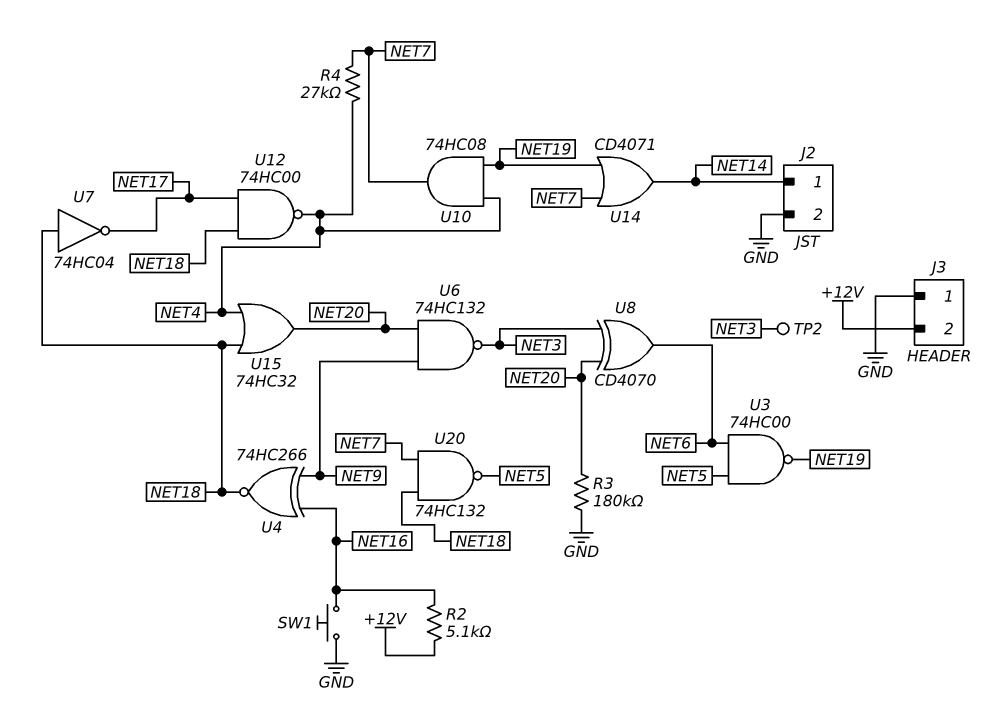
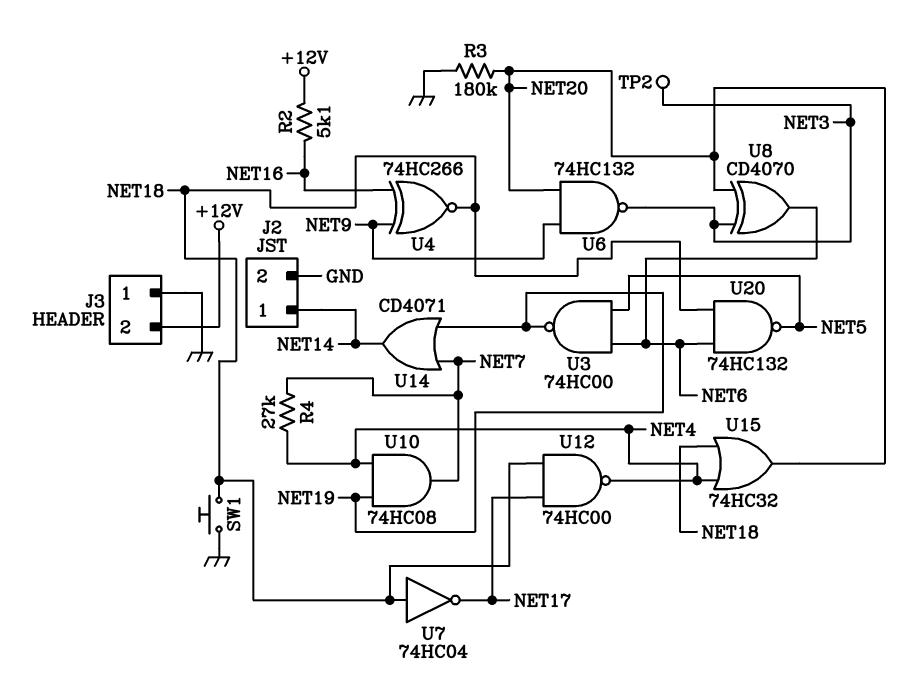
SW1: button (GND, NET16) -> button (GND, NET18)
U20: NAND 74HC132 (in NET7, in NET18, out NET5) -> NAND 74HC132 (in NET6, in NET18, out NET5)

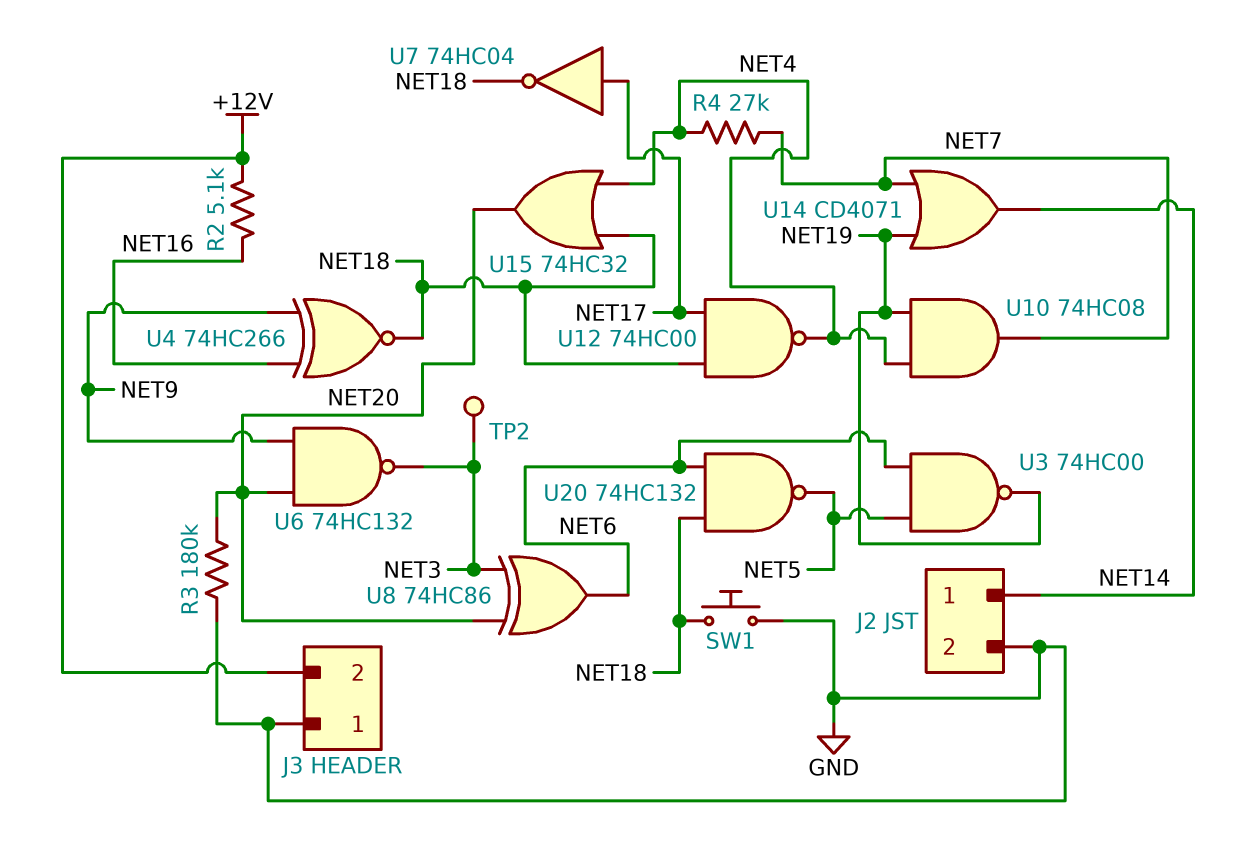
U7: NOT 74HC04 (in NET18, out NET17) -> NOT 74HC04 (in NET17, out NET18)
U8: XOR CD4070 (in NET3, in NET20, out NET6) -> XOR 74HC86 (in NET3, in NET20, out NET6)

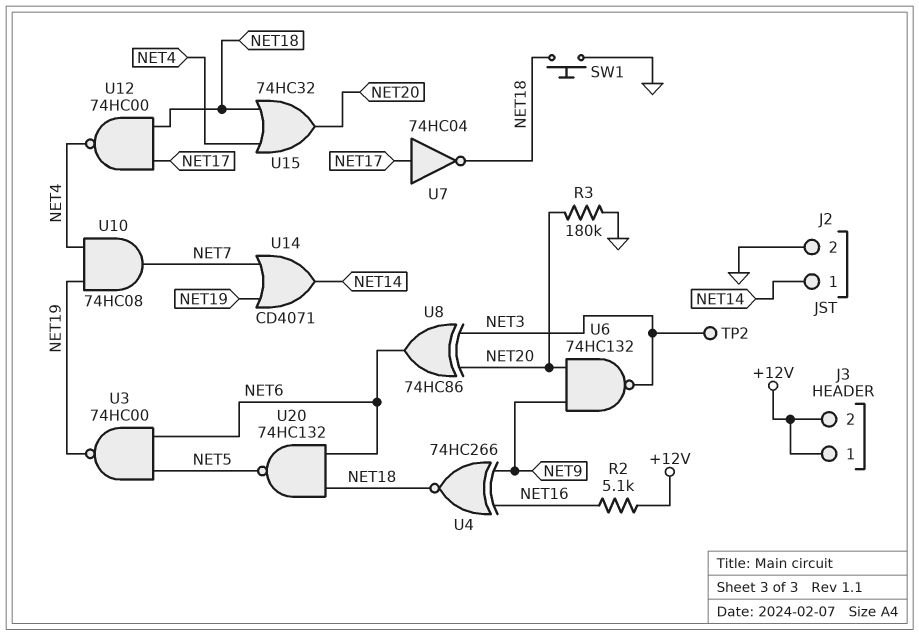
J3 pin 1: GND -> +12V
R4: 27k (NET4, NET7) -> none

